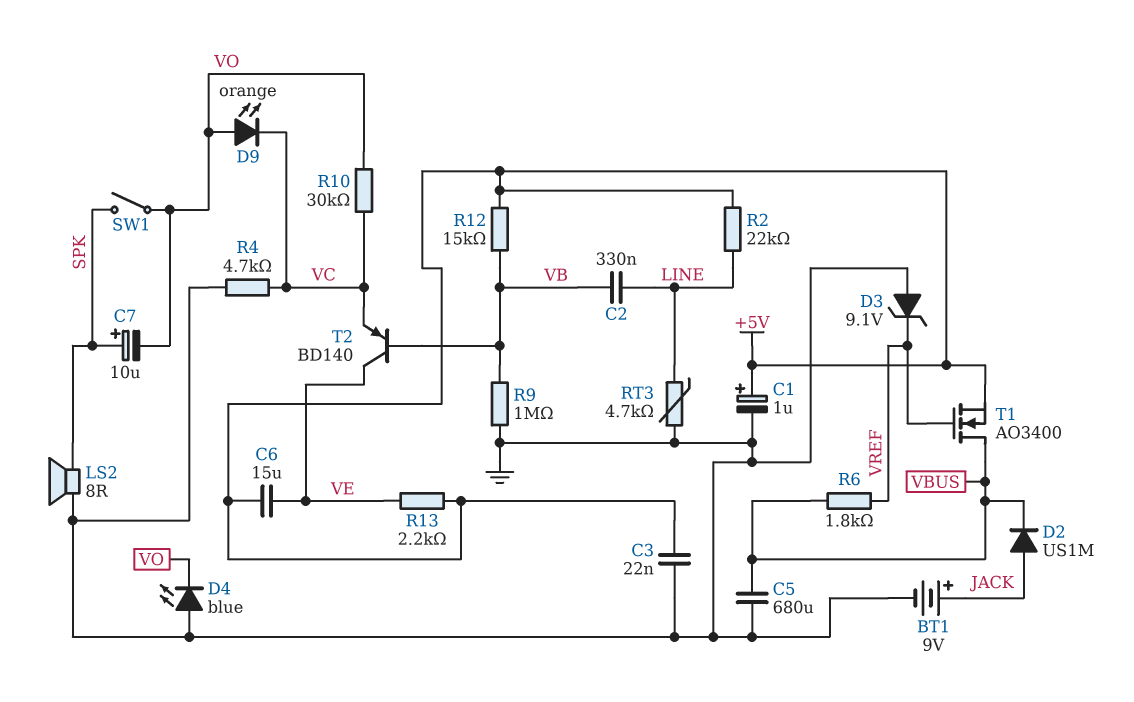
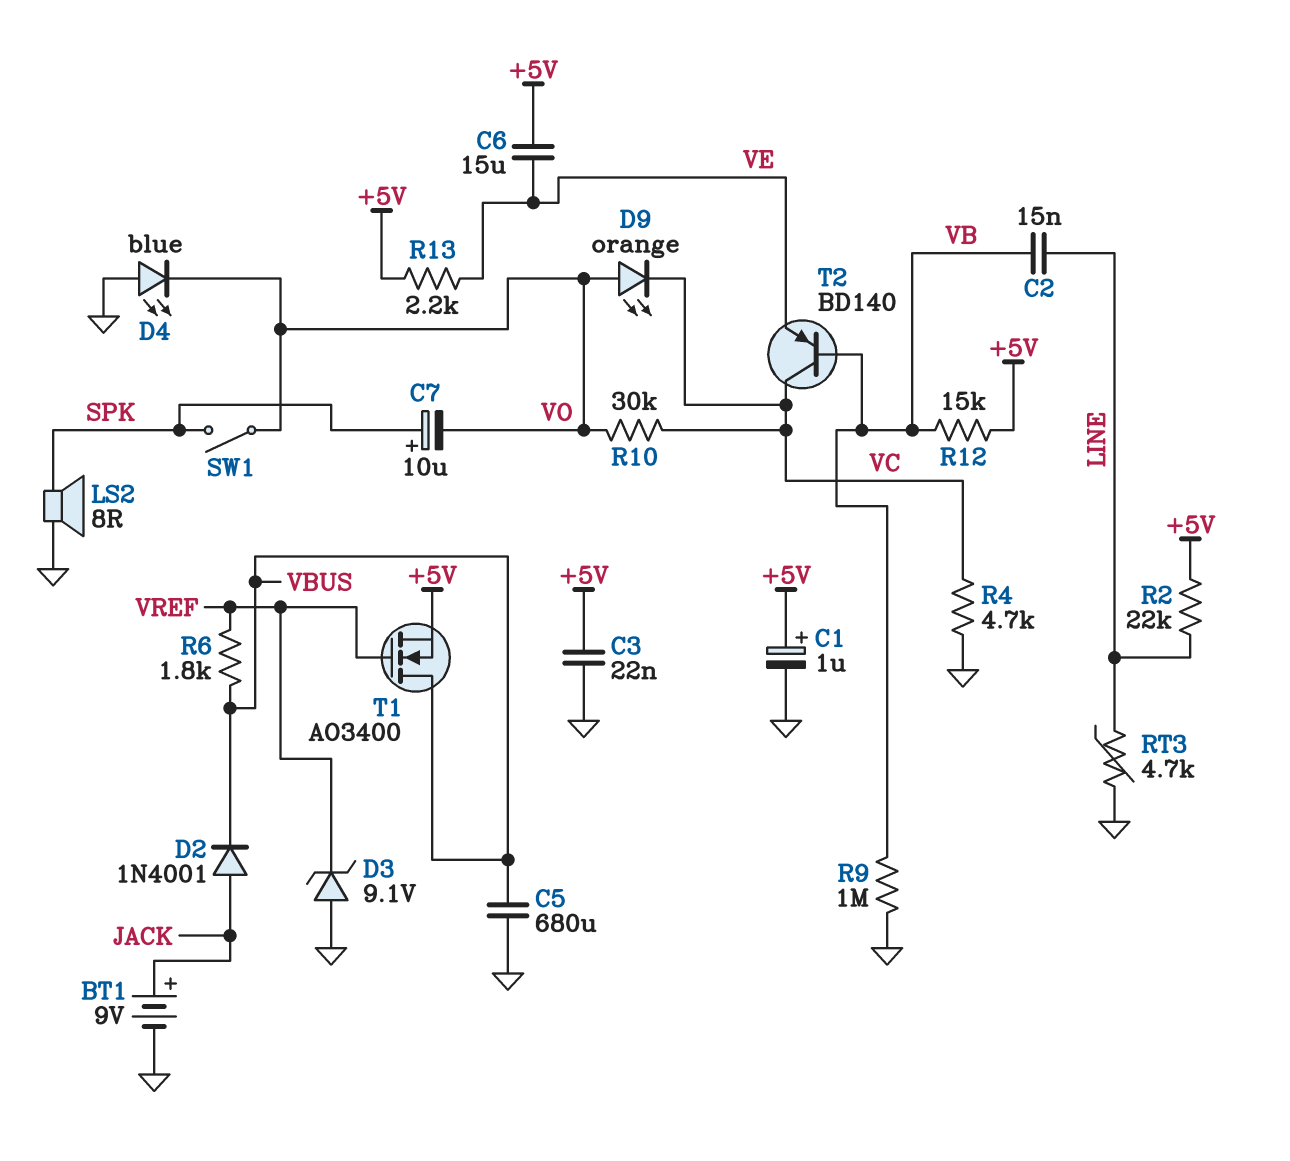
C2: 330nF (LINE, VB) -> 15nF (LINE, VB)
D2: diode US1M (A JACK, K VBUS) -> diode 1N4001 (A JACK, K VBUS)
T2: PNP BD140 (B VB, C VE, E VC) -> PNP BD140 (B VB, C VC, E VE)

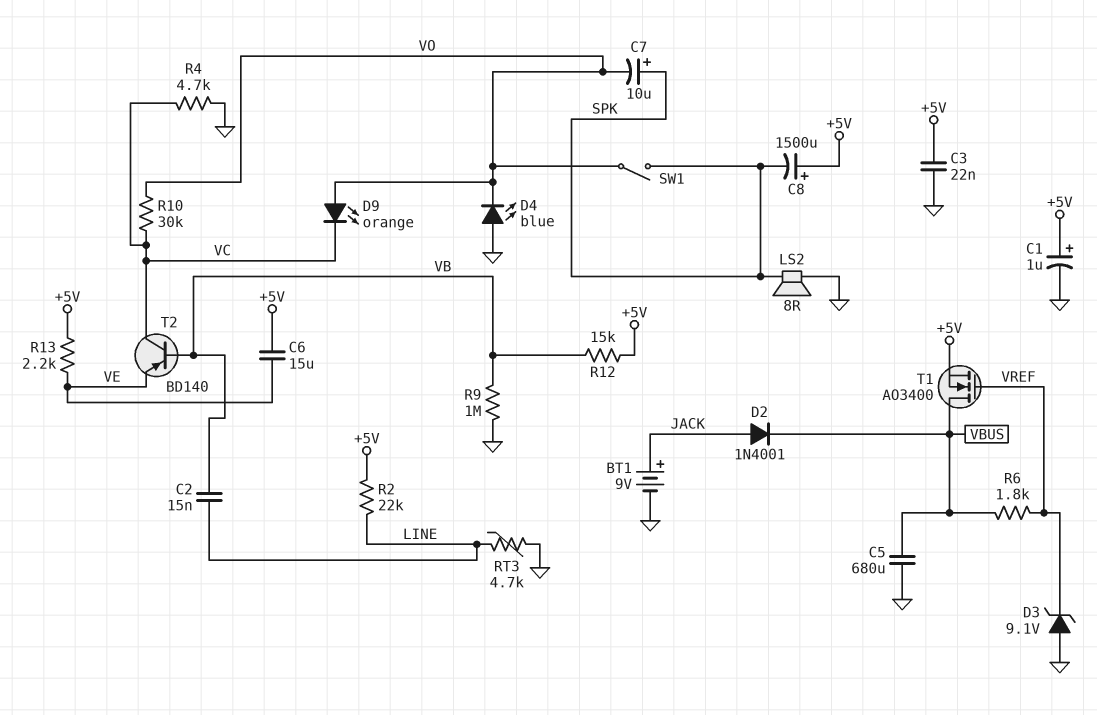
C8: none -> 1500uF (plus +5V, minus SPK)

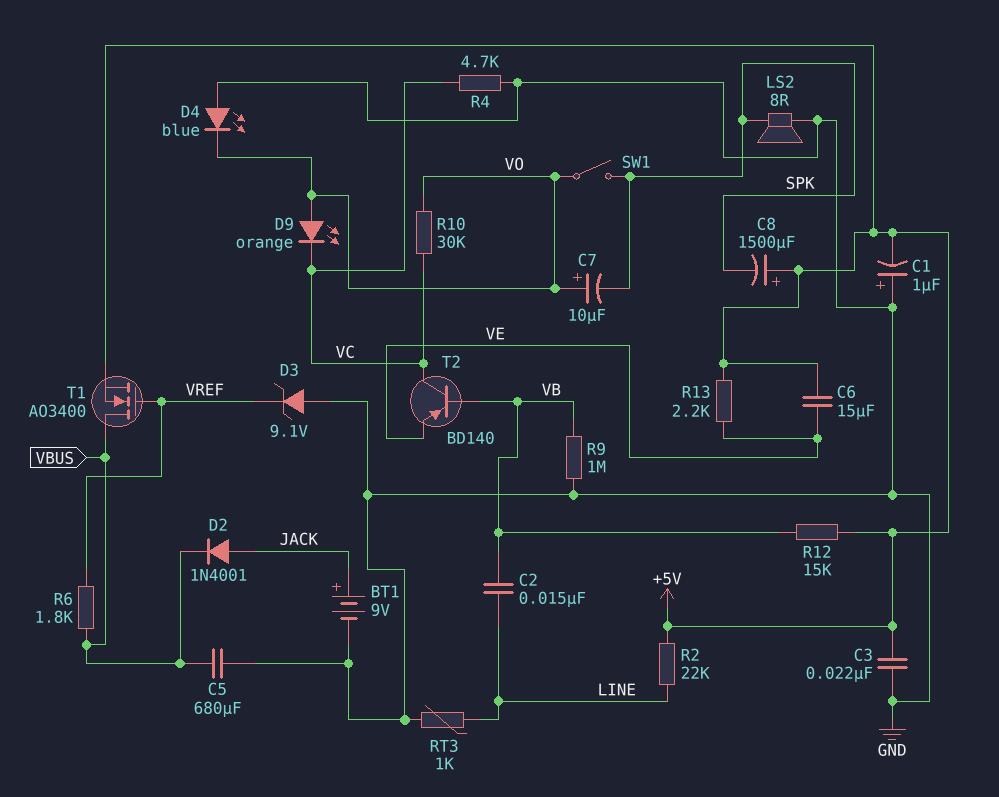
C1: 1uF (plus +5V, minus GND) -> 1uF (plus GND, minus +5V)
C7: 10uF (plus SPK, minus VO) -> 10uF (plus VO, minus SPK)
RT3: 4.7k (GND, LINE) -> 1k (GND, LINE)

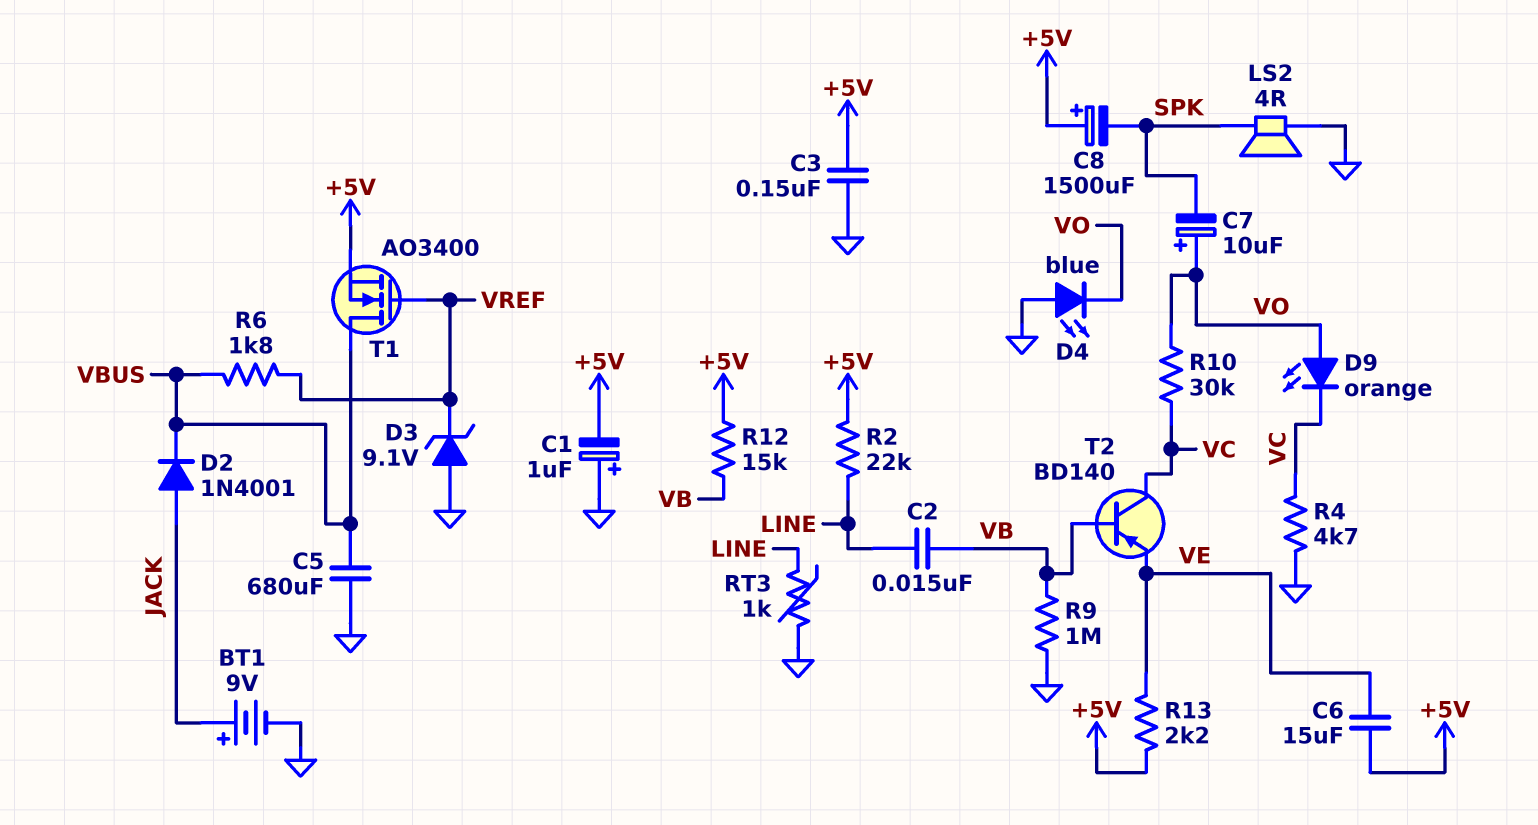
C3: 22nF (+5V, GND) -> 150nF (+5V, GND)
LS2: speaker 8R (GND, SPK) -> speaker 4R (GND, SPK)
SW1: switch (SPK, VO) -> none

